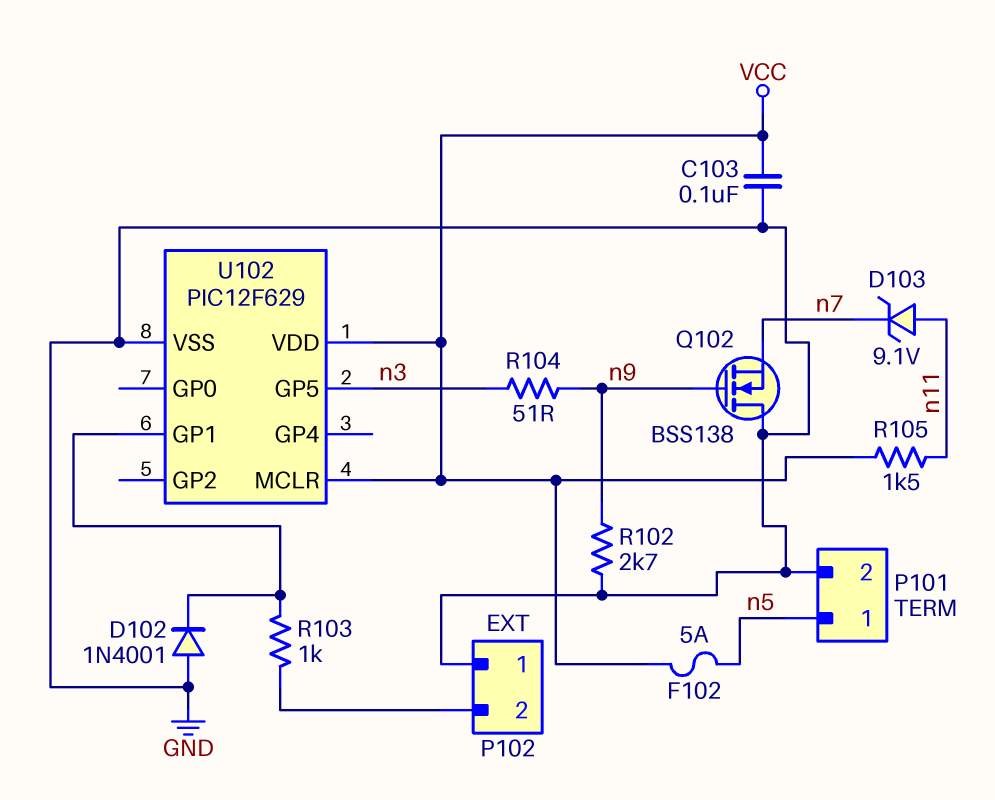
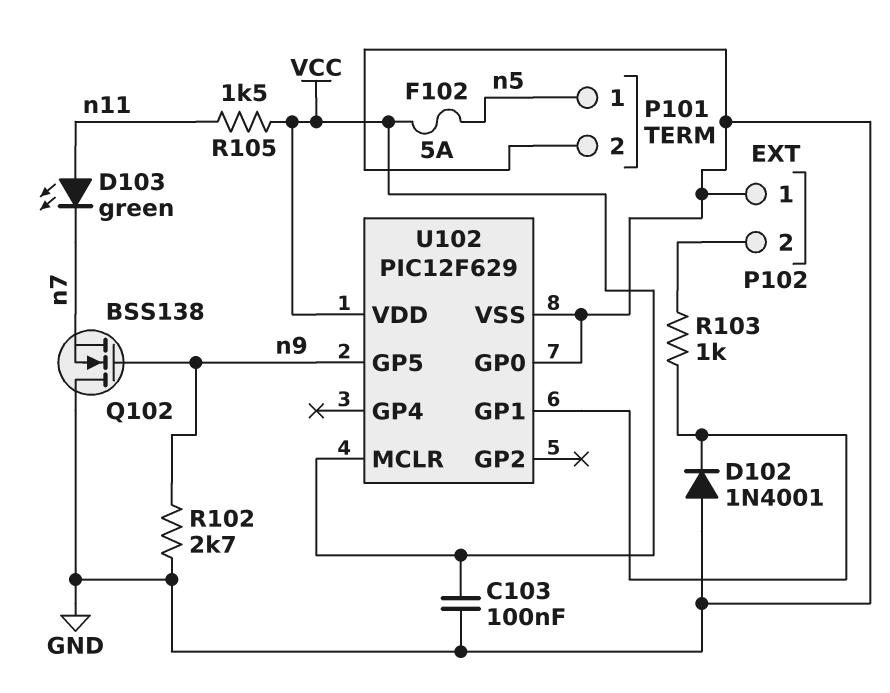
D103: zener 9.1V (A n11, K n7) -> LED green (A n11, K n7)
R104: 51 (n3, n9) -> none
U102 pin GP0: none -> GND
U102 pin GP5: n3 -> n9

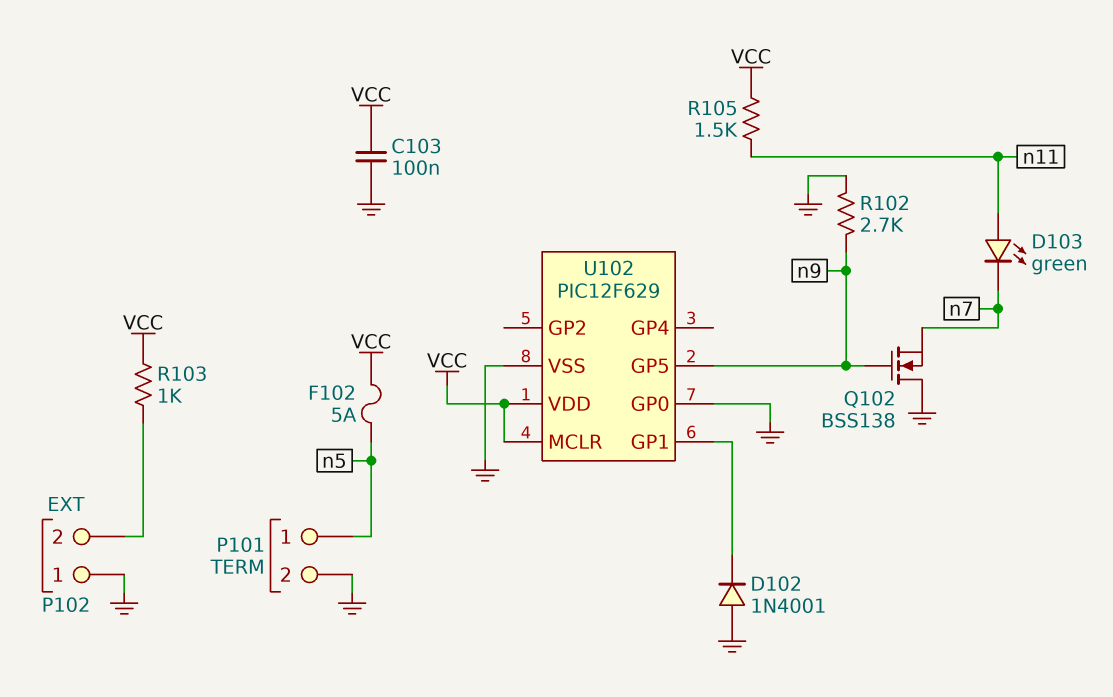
R103: 1k (P102/2, U102/GP1) -> 1k (P102/2, VCC)

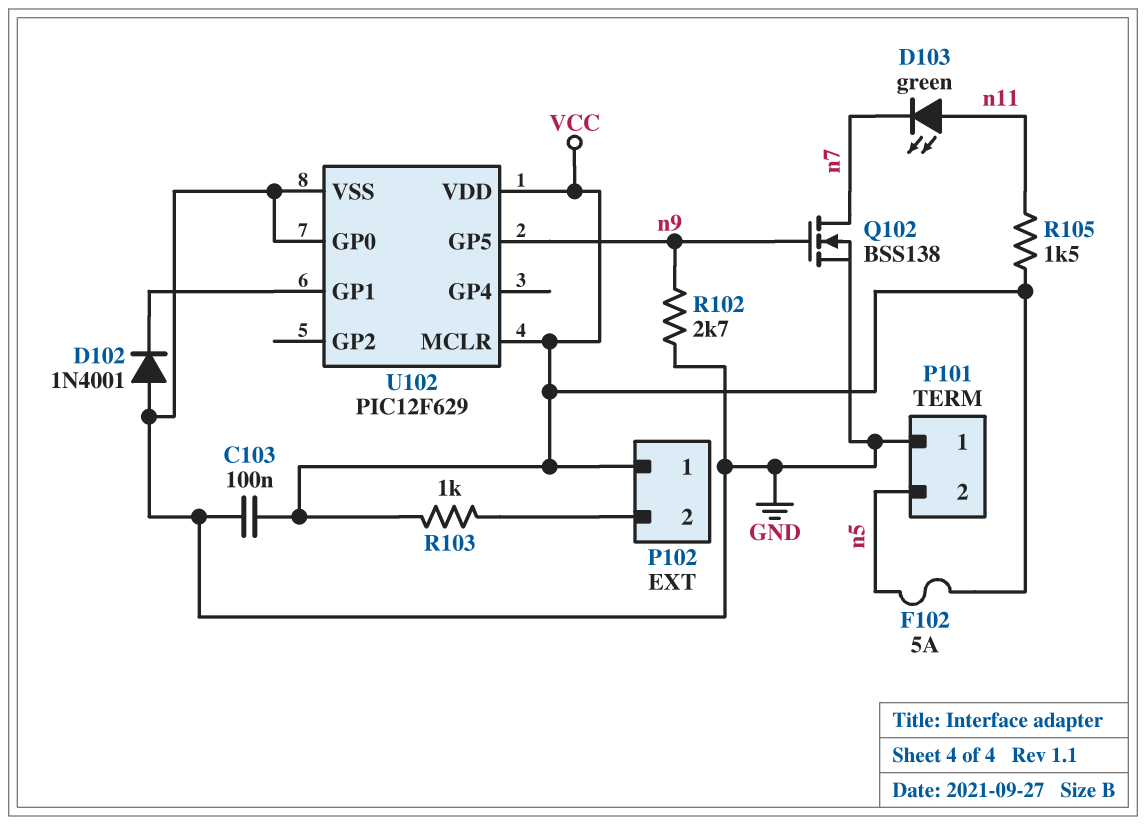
P101 pin 1: n5 -> GND
P101 pin 2: GND -> n5
P102 pin 1: GND -> VCC
Q102: NMOS BSS138 (G n9, D GND, S n7) -> NMOS BSS138 (G n9, D n7, S GND)

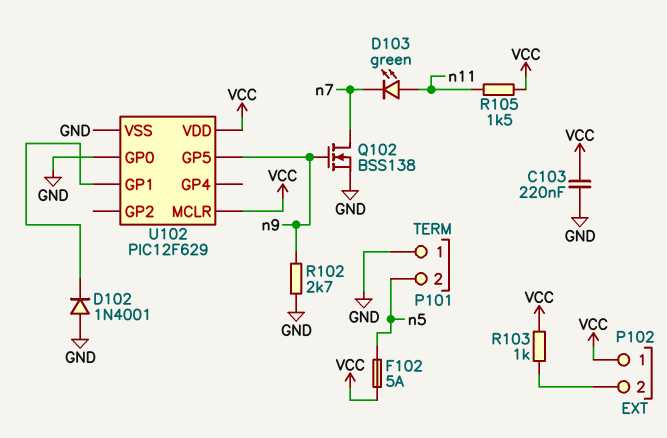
C103: 100nF (GND, VCC) -> 220nF (GND, VCC)

